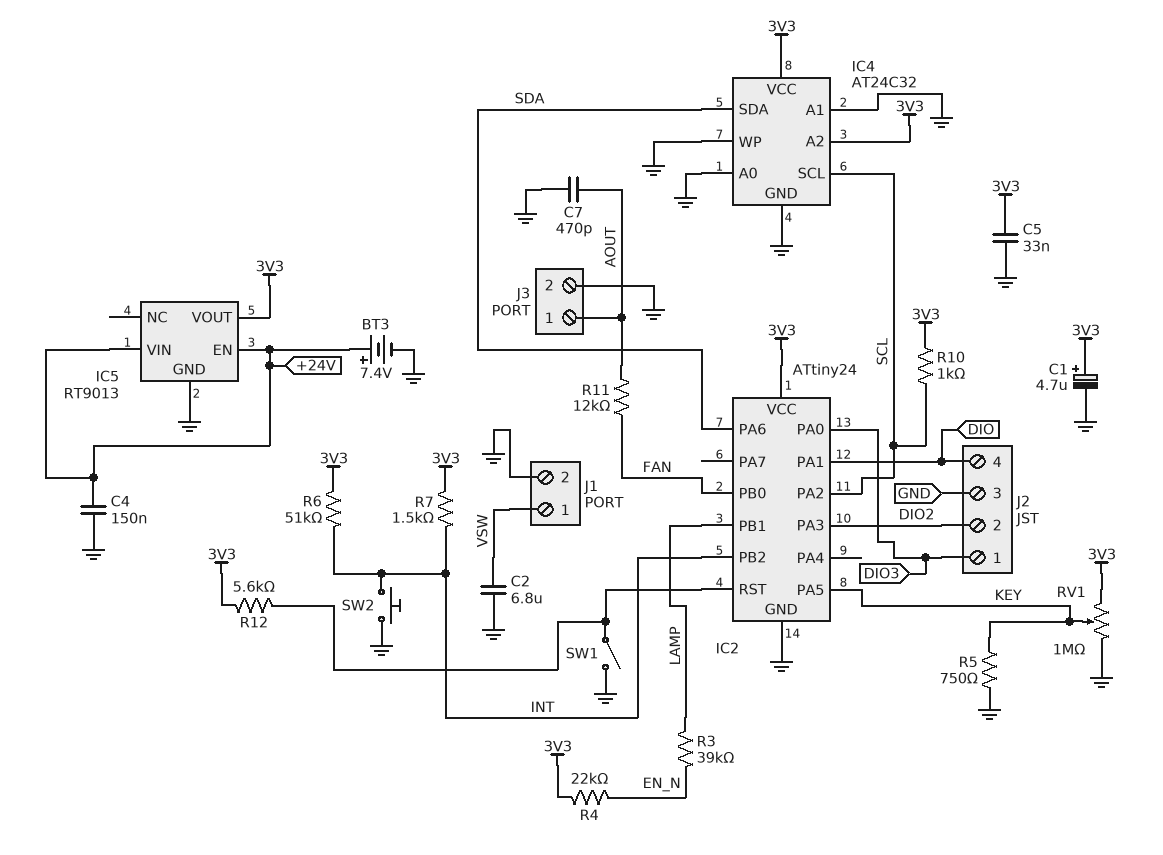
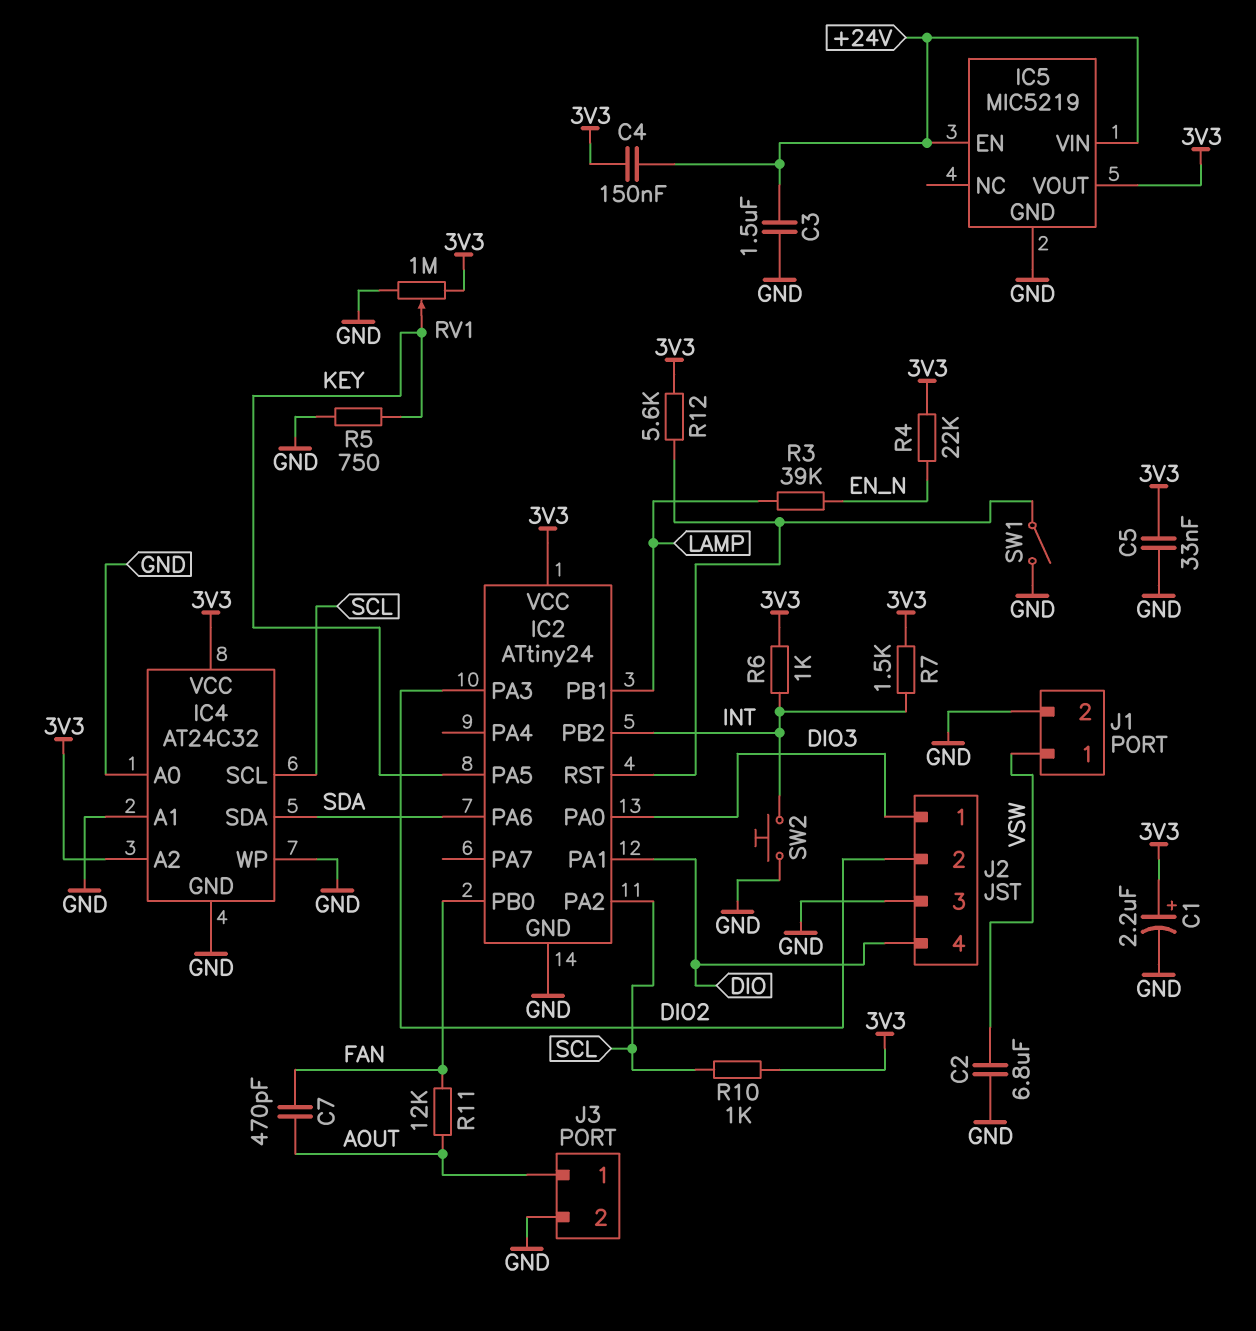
BT3: 7.4V (plus +24V, minus GND) -> none
C1: 4.7uF (plus 3V3, minus GND) -> 2.2uF (plus 3V3, minus GND)
C3: none -> 1.5uF (+24V, GND)
C4: 150nF (+24V, GND) -> 150nF (+24V, 3V3)
C7: 470pF (AOUT, GND) -> 470pF (AOUT, FAN)
IC5: RT9013 -> MIC5219
R6: 51k (3V3, INT) -> 1k (3V3, INT)

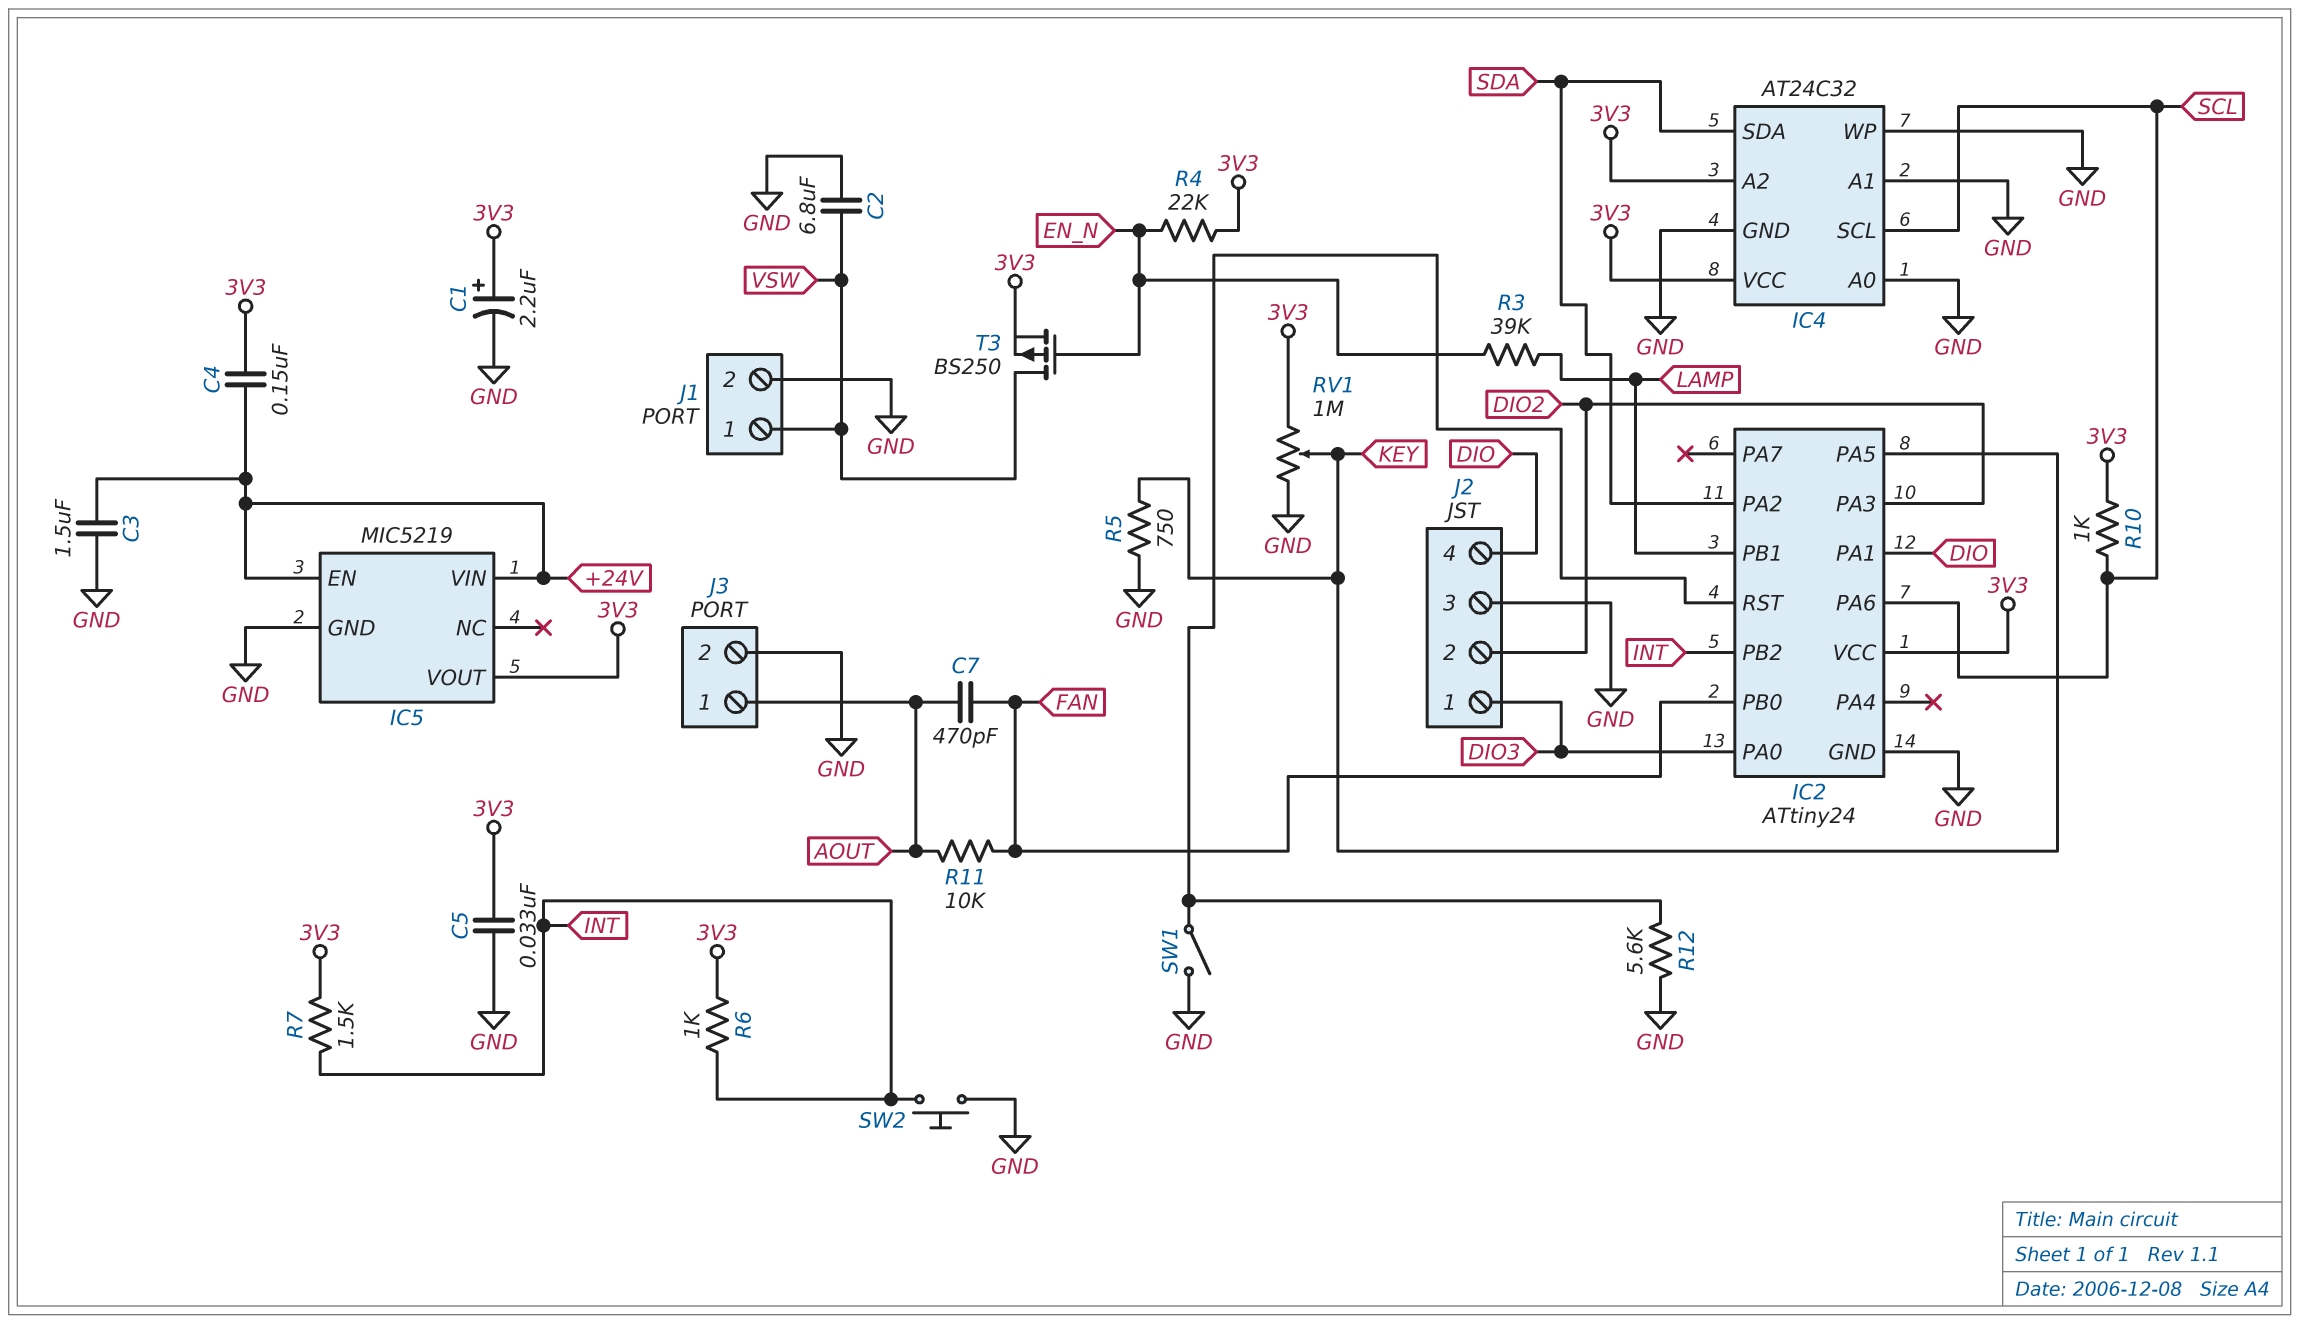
IC2 pin PA2: SCL -> SDA
IC2 pin PA6: SDA -> SCL
R11: 12k (AOUT, FAN) -> 10k (AOUT, FAN)
R12: 5.6k (3V3, IC2/RST) -> 5.6k (GND, IC2/RST)
T3: none -> PMOS BS250 (G EN_N, D VSW, S 3V3)

